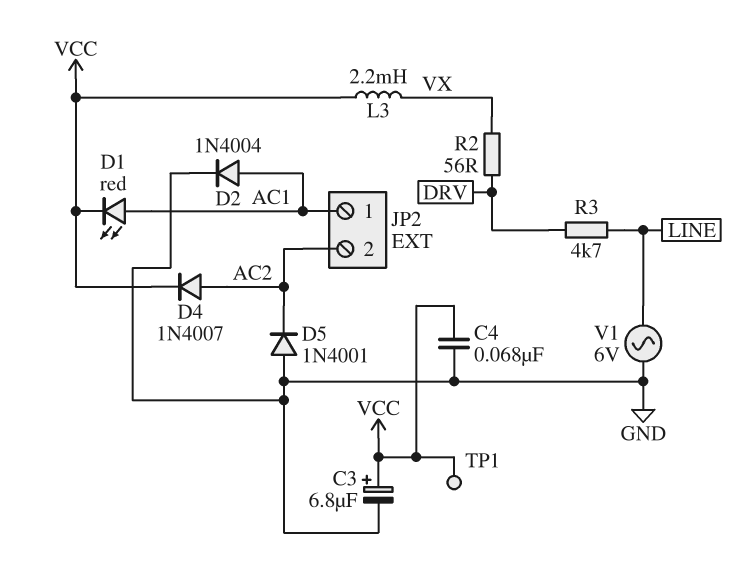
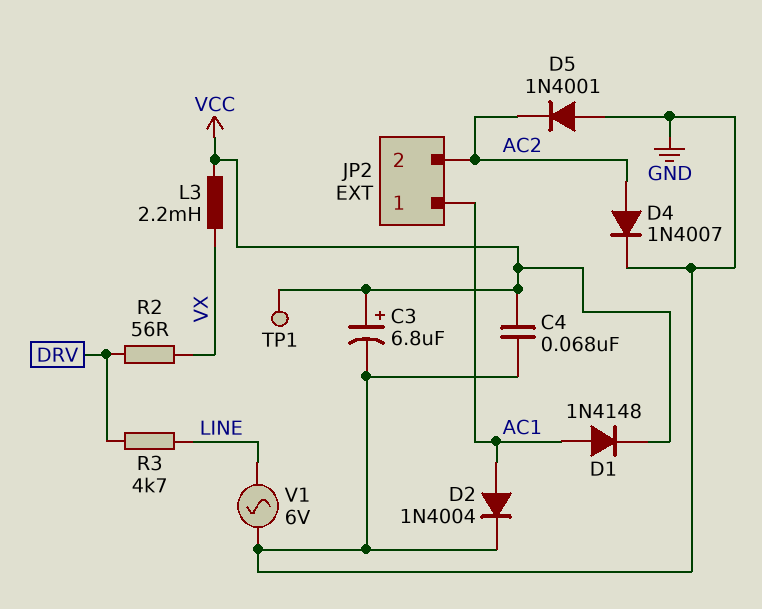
D1: LED red (A AC1, K VCC) -> diode 1N4148 (A AC1, K VCC)
D4: diode 1N4007 (A AC2, K VCC) -> diode 1N4007 (A AC2, K GND)

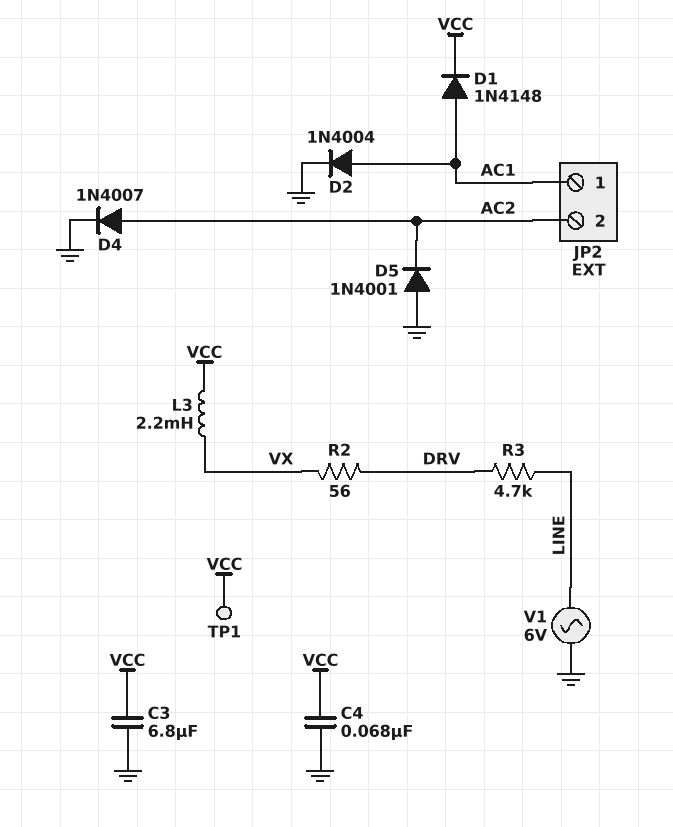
C3: 6.8uF (plus VCC, minus GND) -> 6.8uF (GND, VCC)

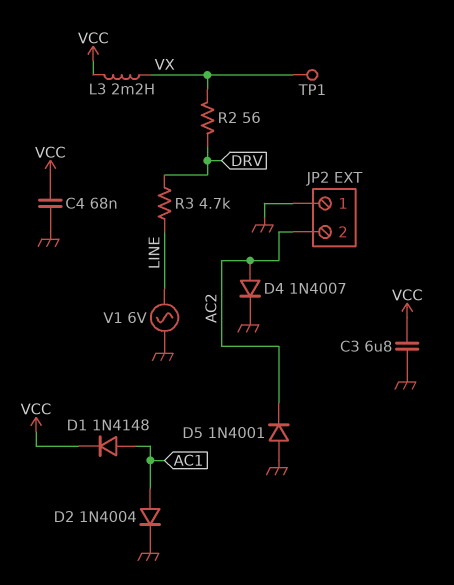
JP2 pin 1: AC1 -> GND
TP1: test point (VCC) -> test point (VX)

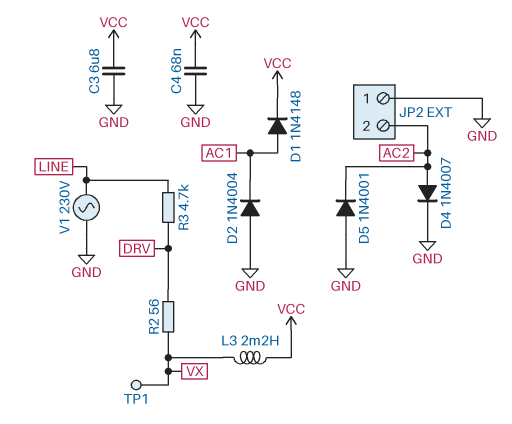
D2: diode 1N4004 (A AC1, K GND) -> diode 1N4004 (A GND, K AC1)
V1: AC 6V (GND, LINE) -> AC 230V (GND, LINE)

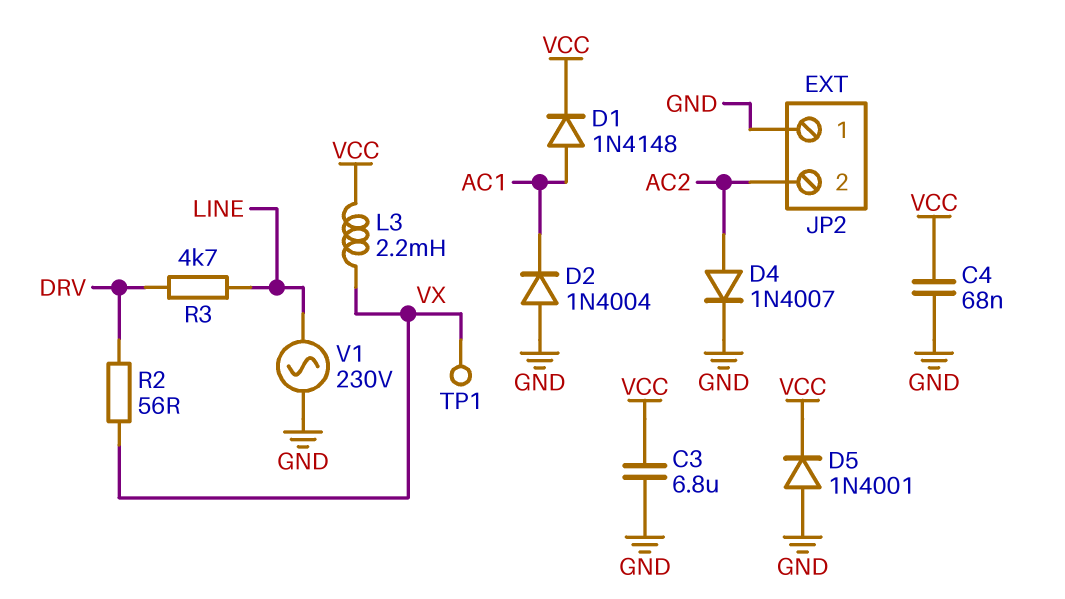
D5: diode 1N4001 (A GND, K AC2) -> diode 1N4001 (A GND, K VCC)

